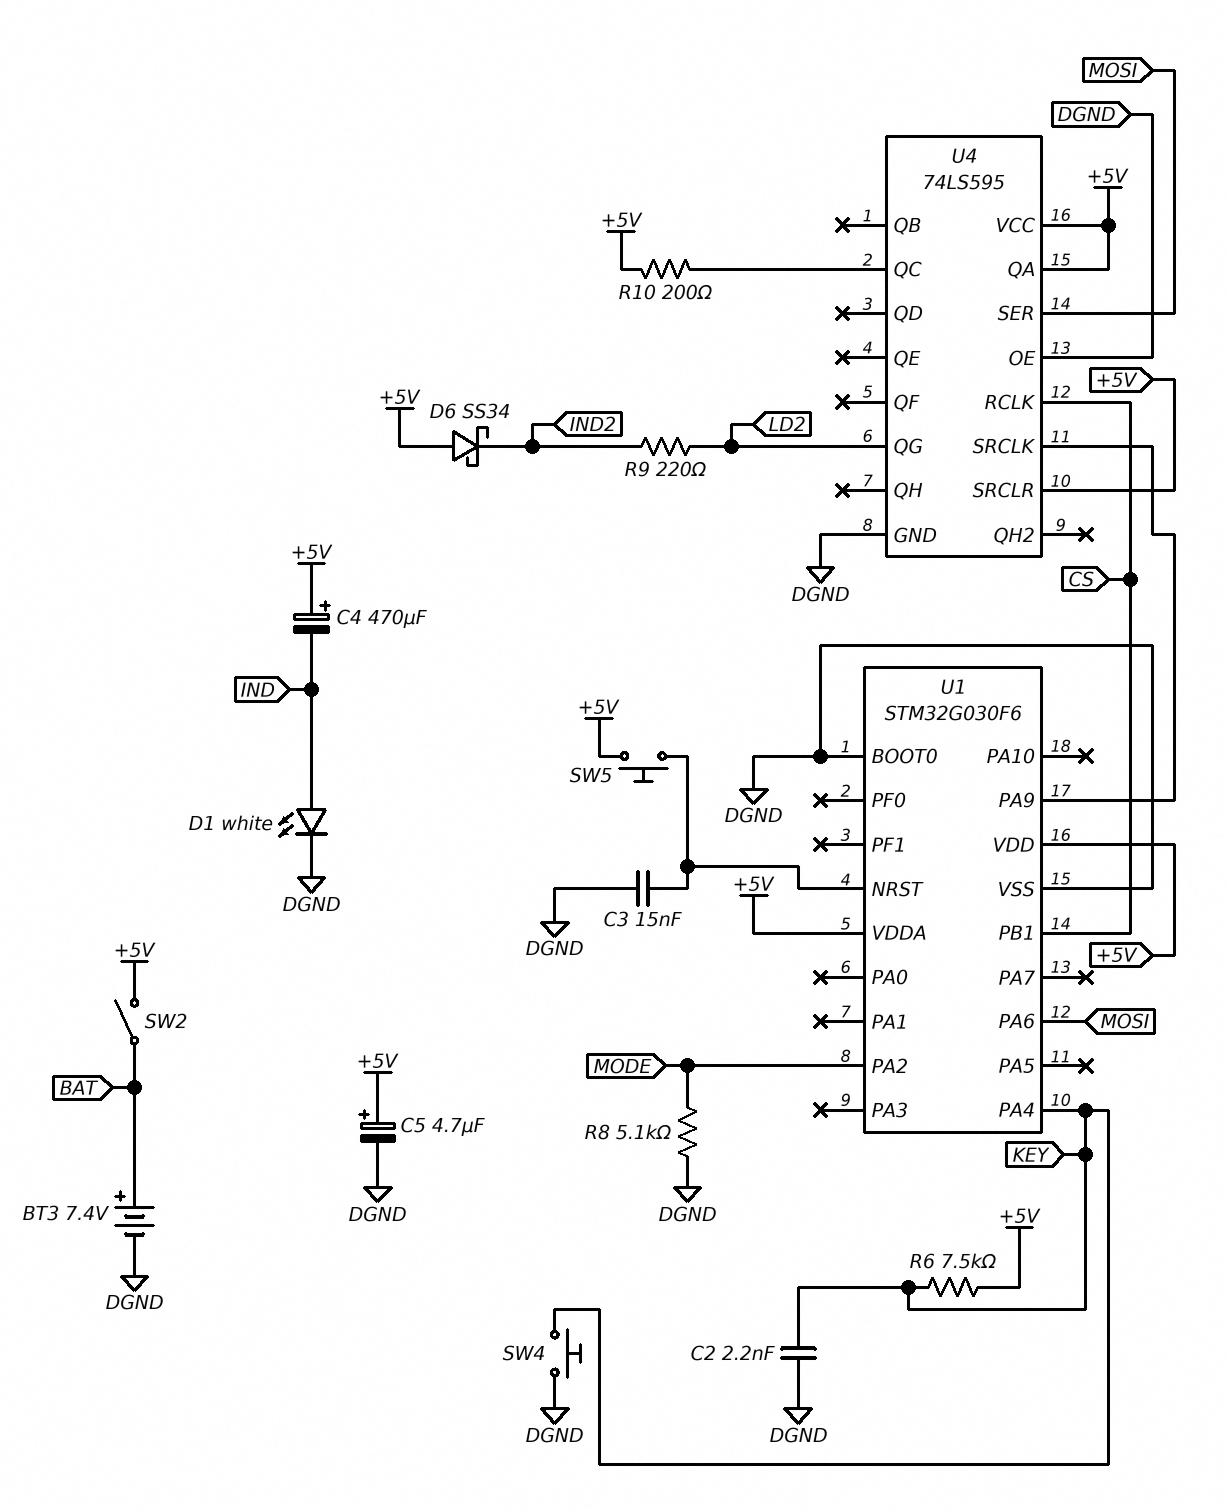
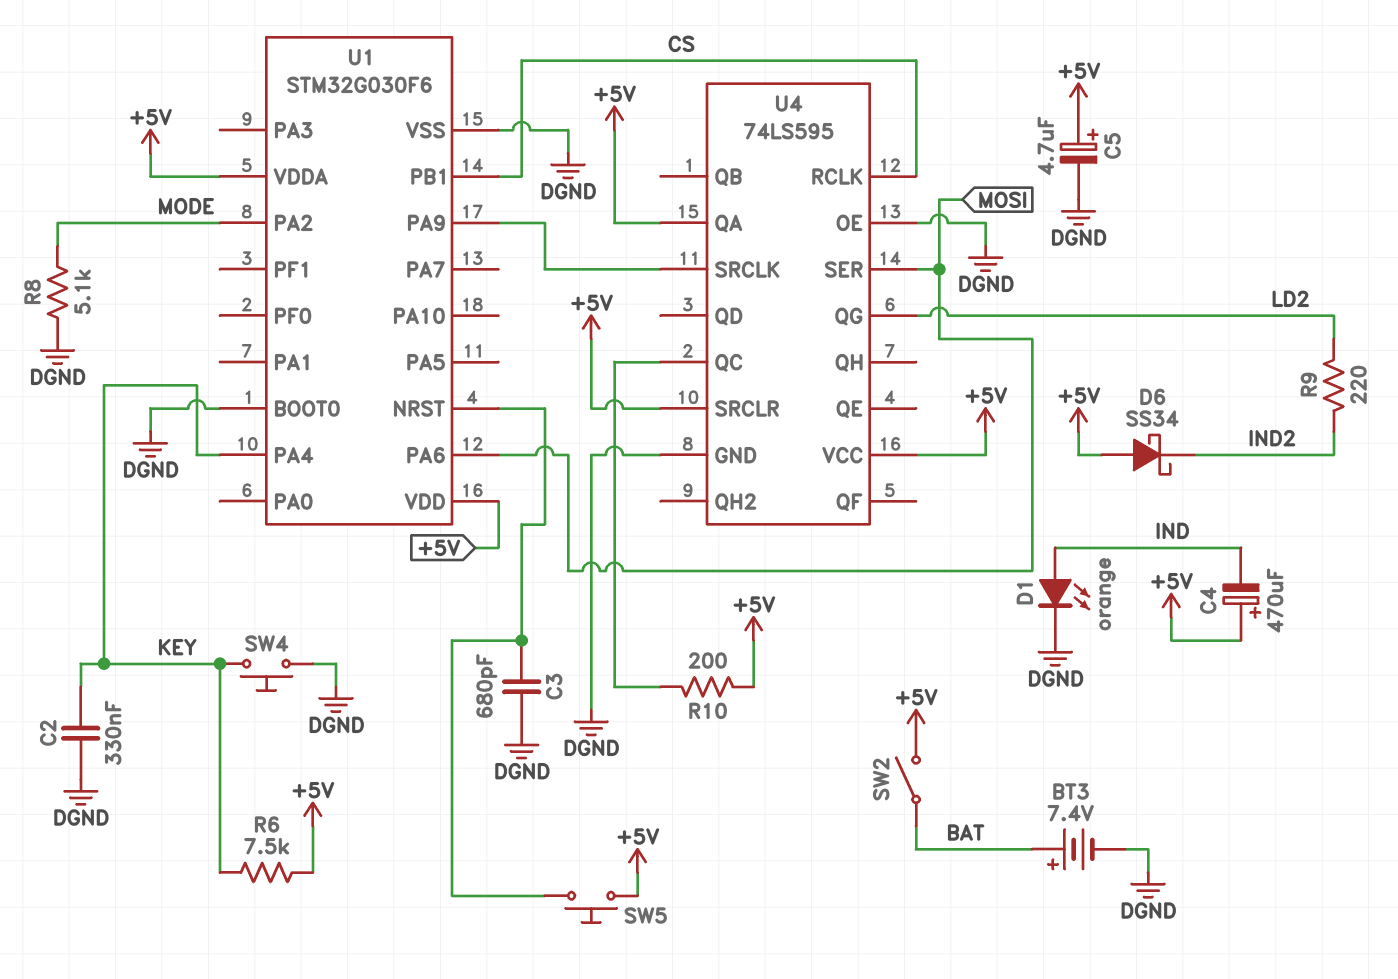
C2: 2.2nF (DGND, KEY) -> 330nF (DGND, KEY)
C3: 15nF (DGND, U1/NRST) -> 680pF (DGND, U1/NRST)
D1: LED white (A IND, K DGND) -> LED orange (A IND, K DGND)

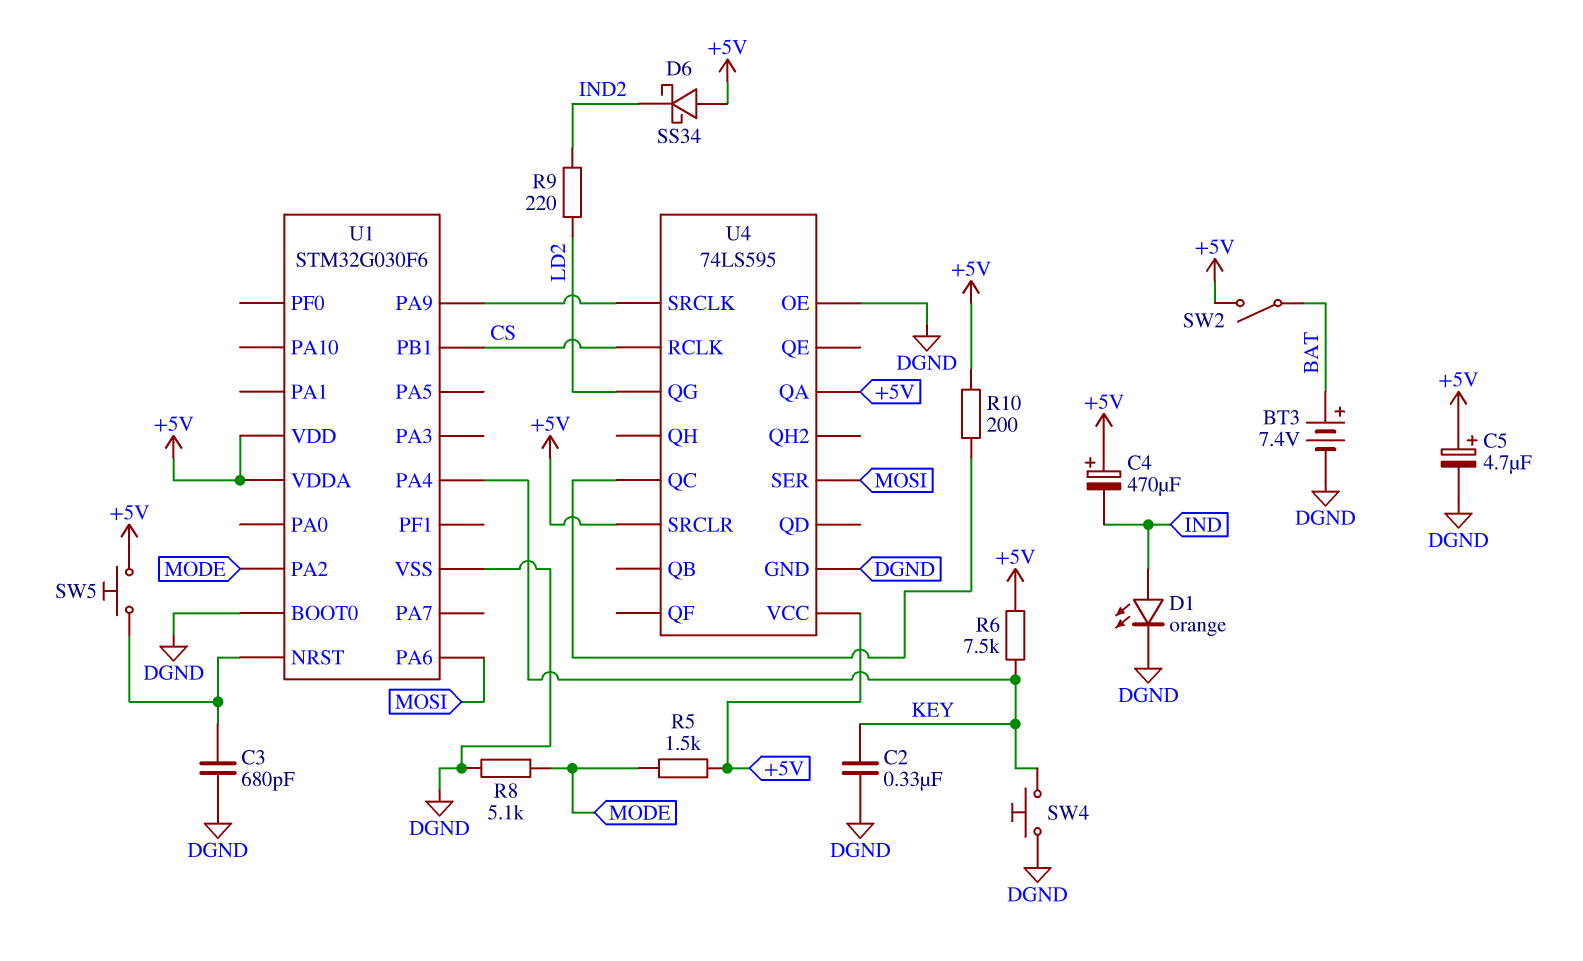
R5: none -> 1.5k (+5V, MODE)

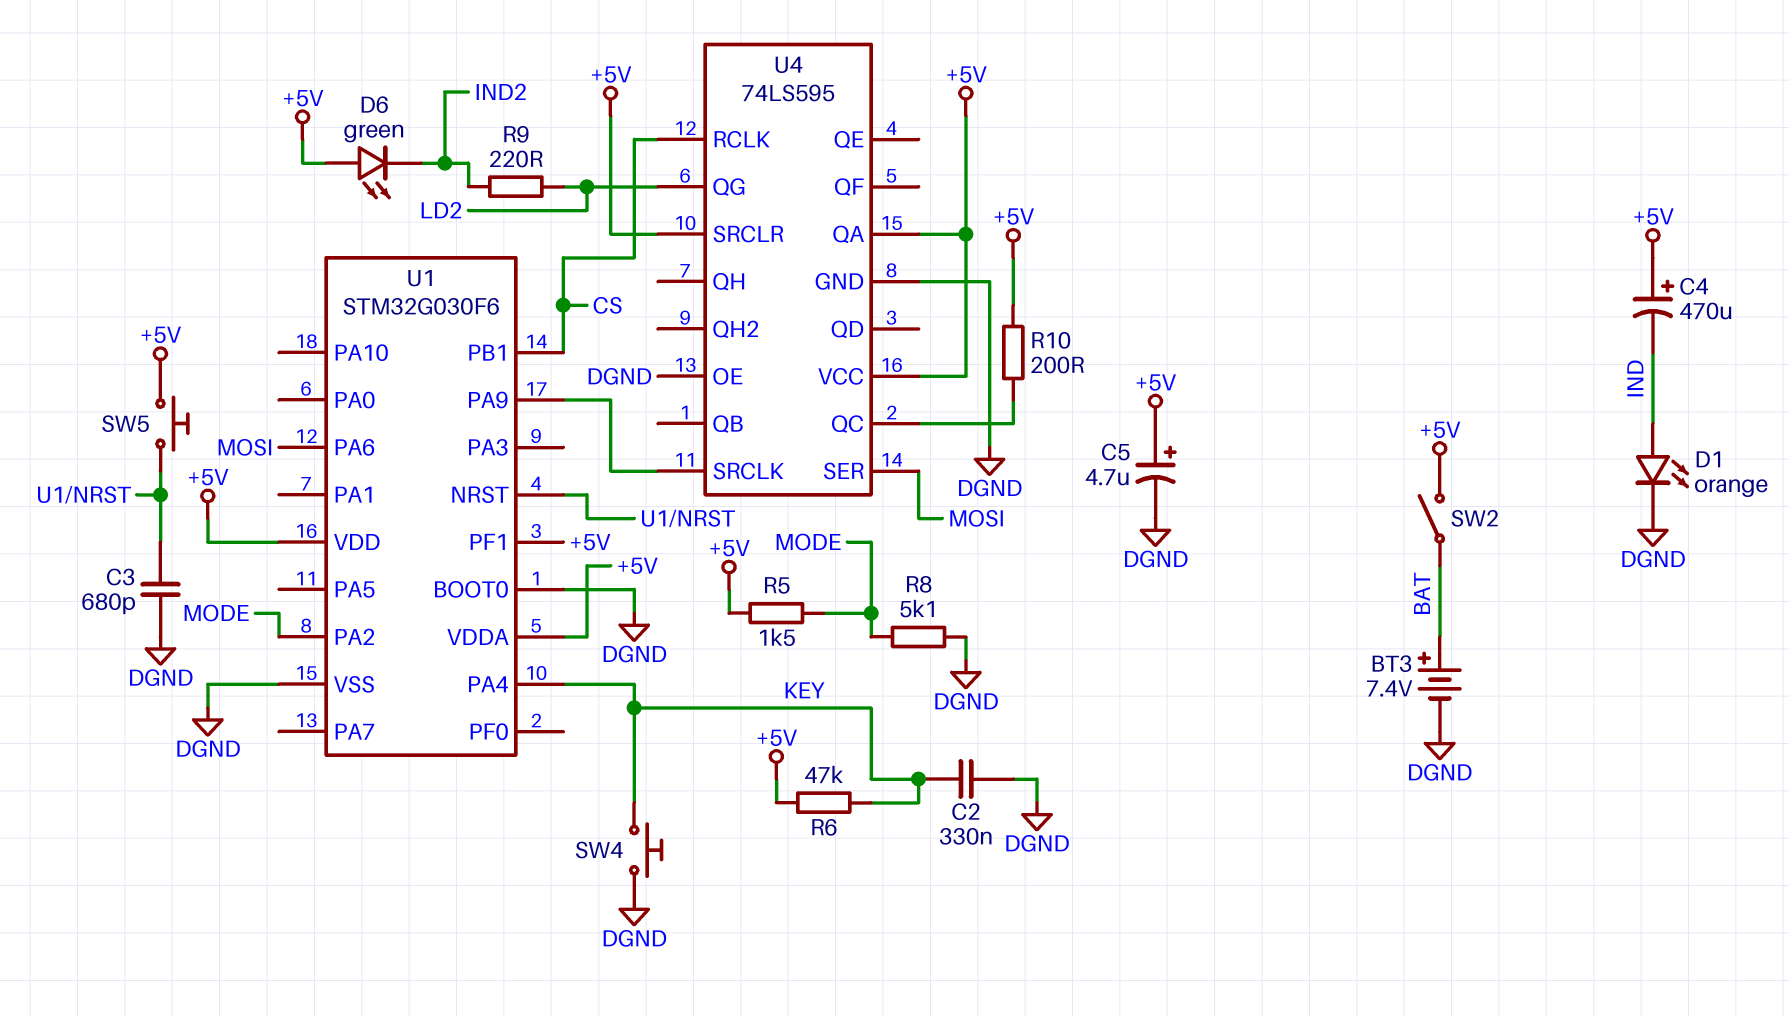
D6: schottky SS34 (A +5V, K IND2) -> LED green (A +5V, K IND2)
R6: 7.5k (+5V, KEY) -> 47k (+5V, KEY)
U1 pin PF1: none -> +5V

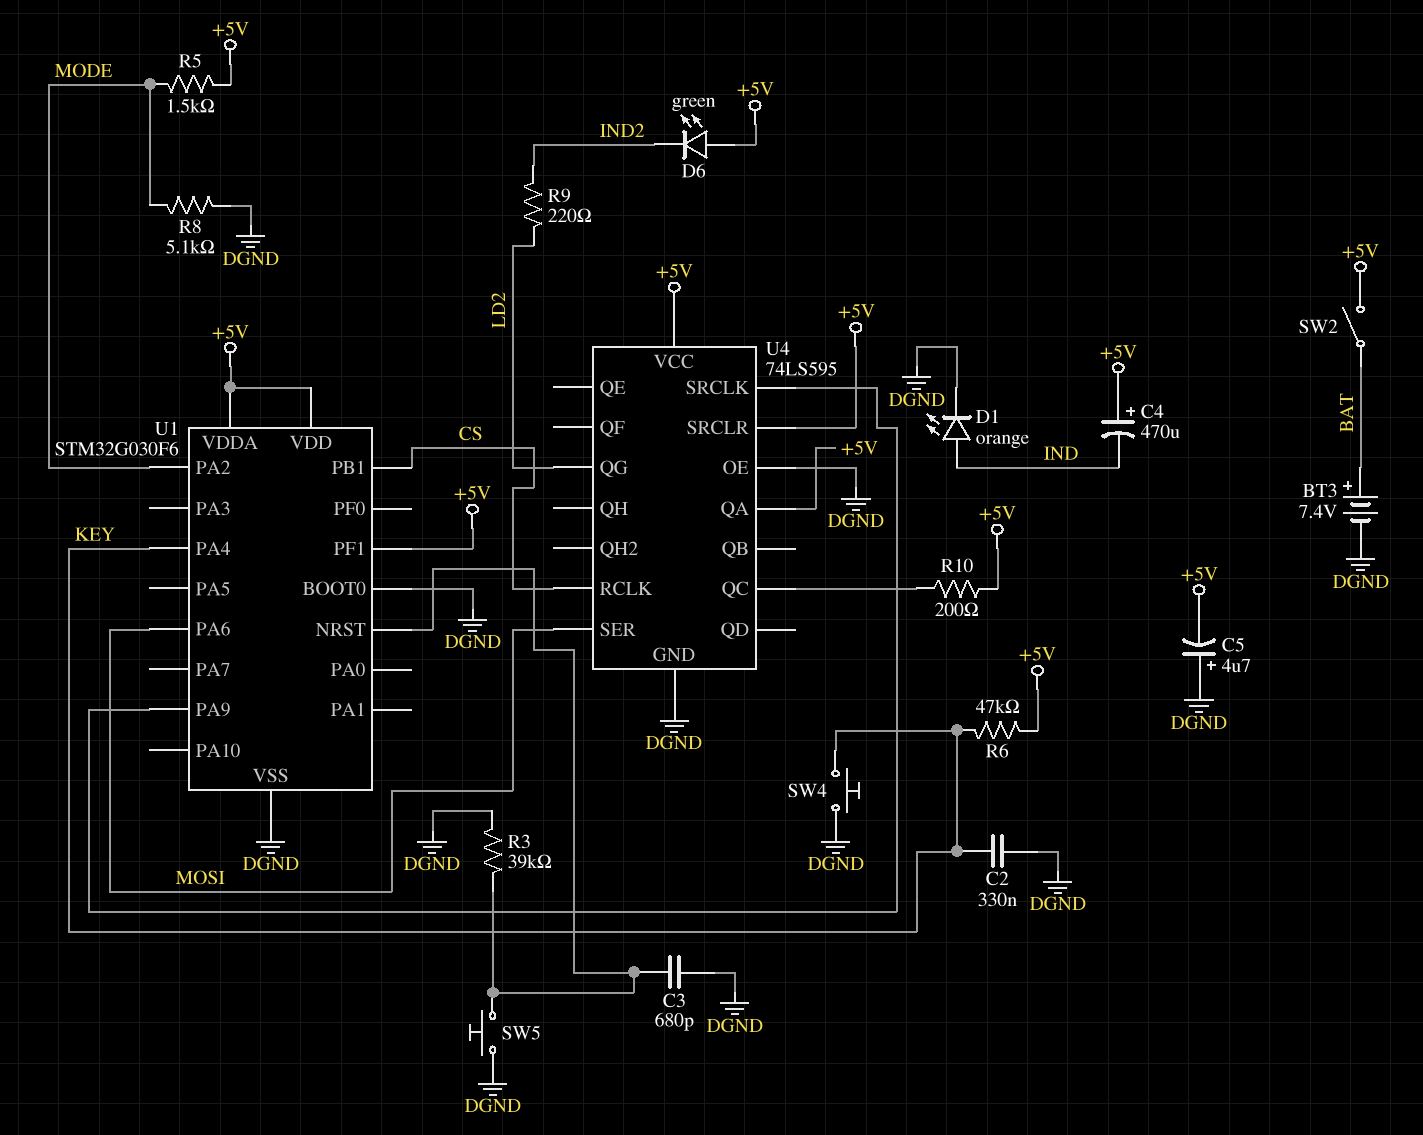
C5: 4.7uF (plus +5V, minus DGND) -> 4.7uF (plus DGND, minus +5V)
R3: none -> 39k (DGND, U1/NRST)
SW5: button (+5V, U1/NRST) -> button (DGND, U1/NRST)

